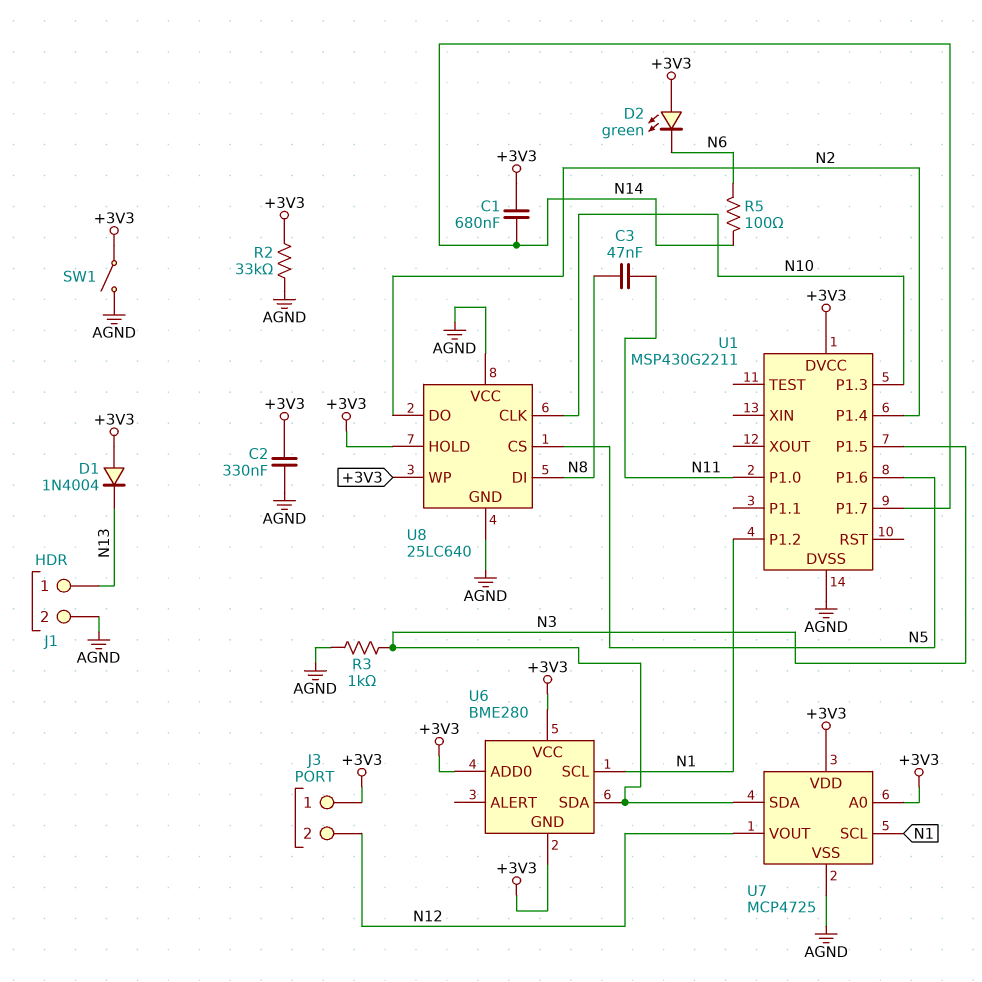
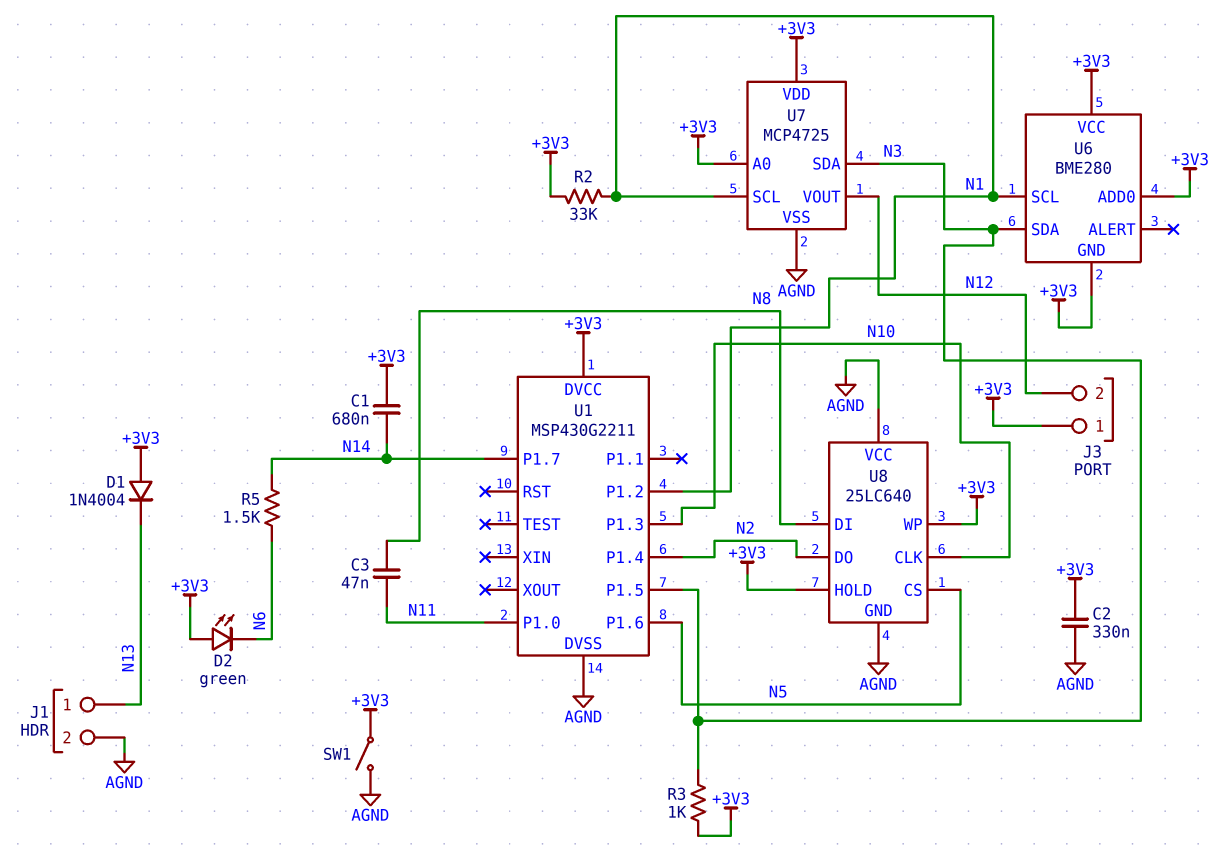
R2: 33k (+3V3, AGND) -> 33k (+3V3, N1)
R3: 1k (AGND, N3) -> 1k (+3V3, N3)
R5: 100 (N6, N14) -> 1.5k (N6, N14)

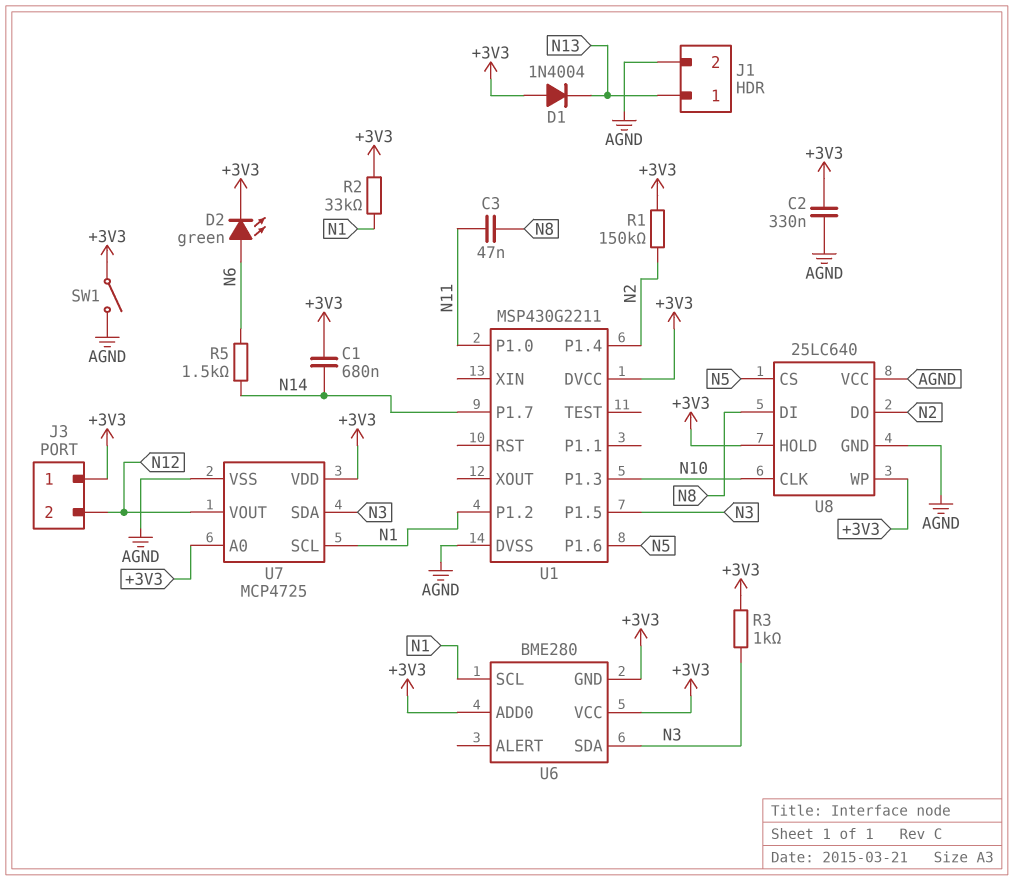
D2: LED green (A +3V3, K N6) -> LED green (A N6, K +3V3)
R1: none -> 150k (+3V3, N2)

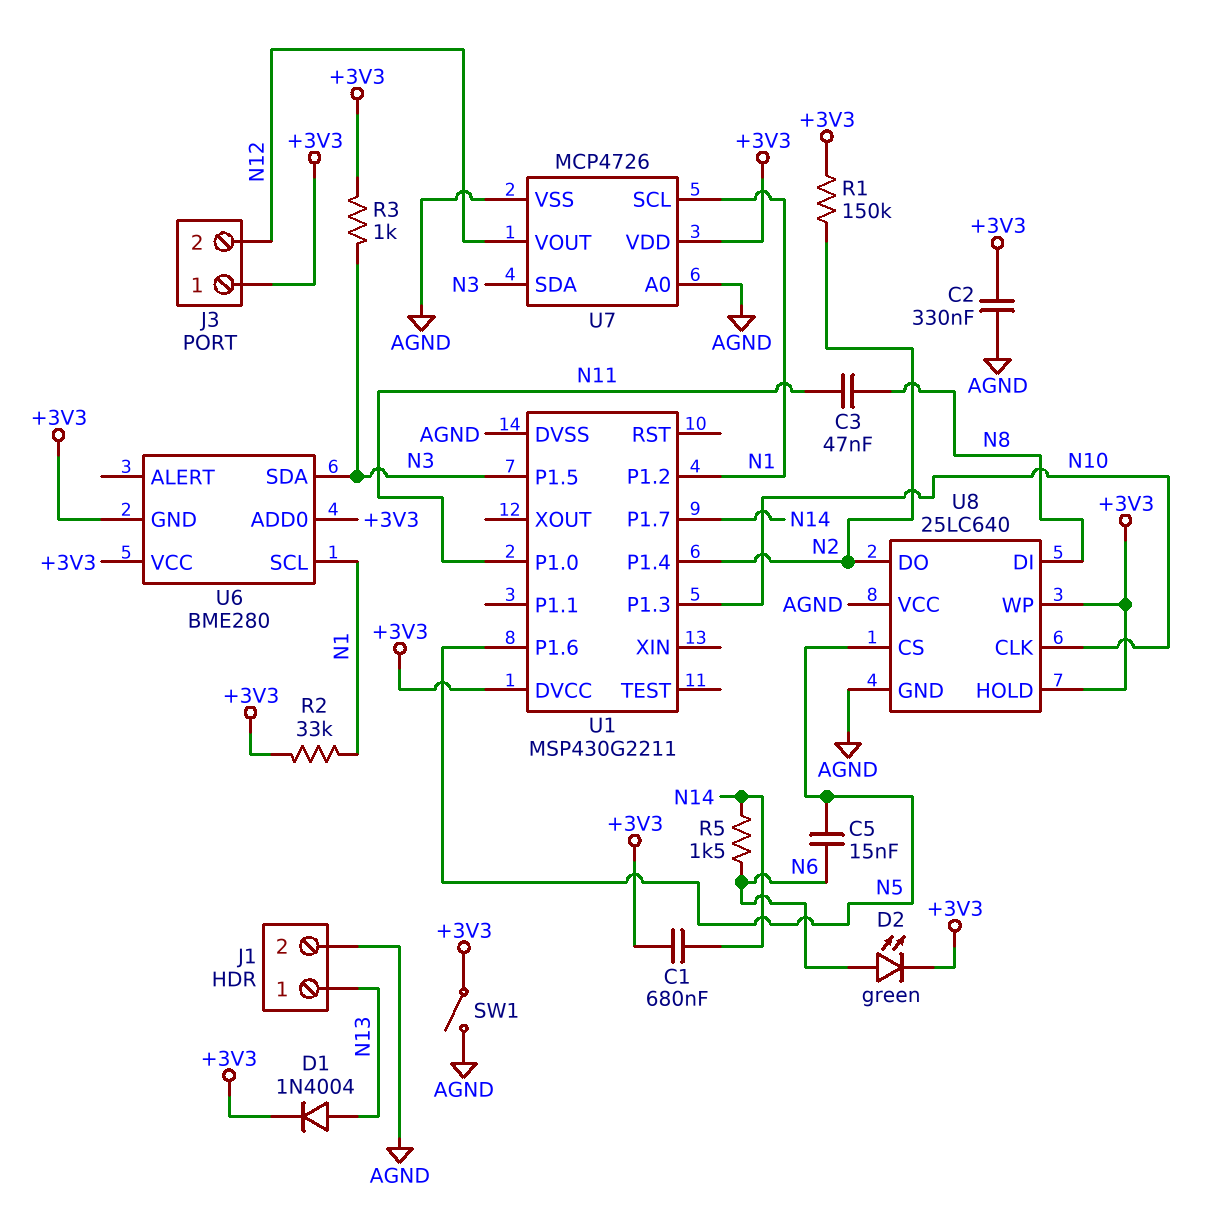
C5: none -> 15nF (N5, N6)
D1: diode 1N4004 (A +3V3, K N13) -> diode 1N4004 (A N13, K +3V3)
U7: MCP4725 -> MCP4726
U7 pin A0: +3V3 -> AGND

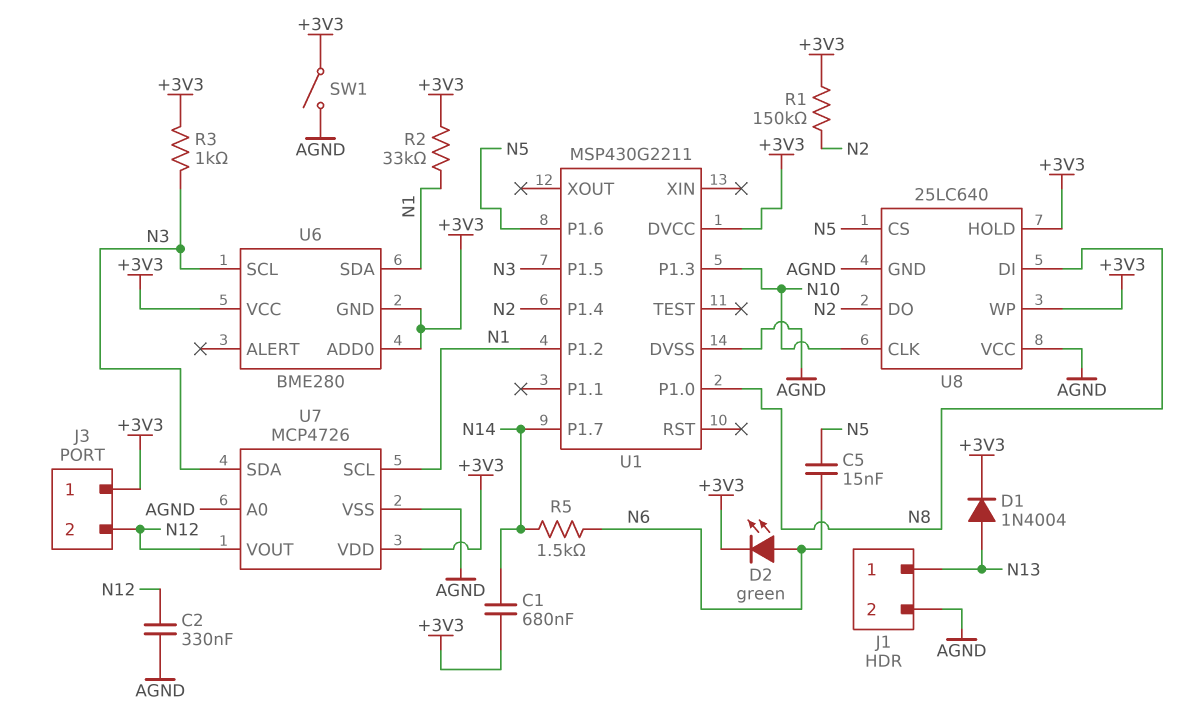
C2: 330nF (+3V3, AGND) -> 330nF (AGND, N12)
C3: 47nF (N8, N11) -> none
U1 pin P1.0: N11 -> N8
U6 pin SCL: N1 -> N3
U6 pin SDA: N3 -> N1

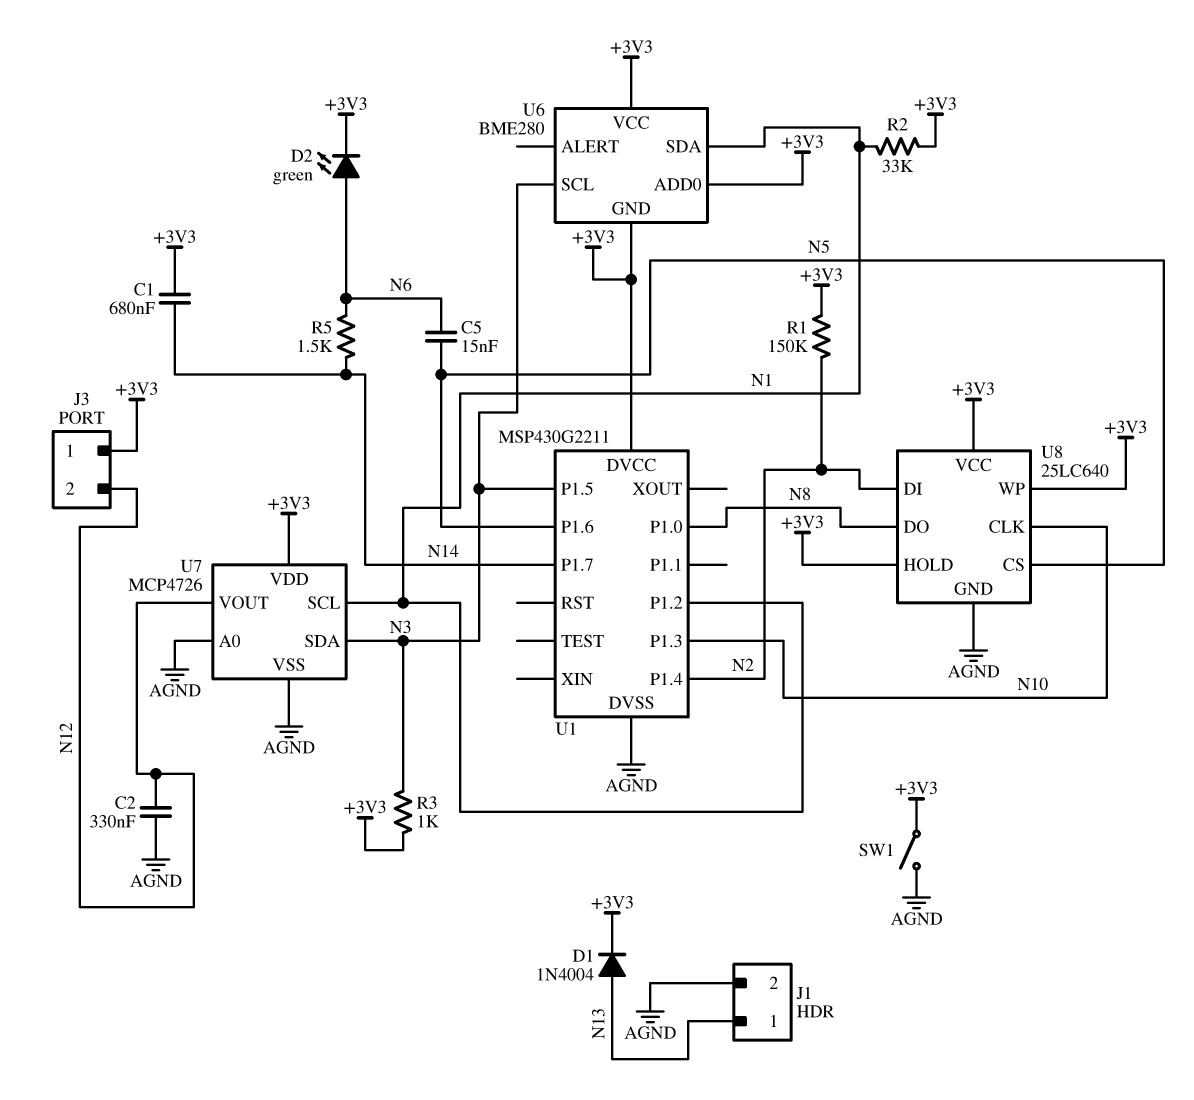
U8 pin DI: N8 -> N2
U8 pin DO: N2 -> N8
U8 pin VCC: AGND -> +3V3

